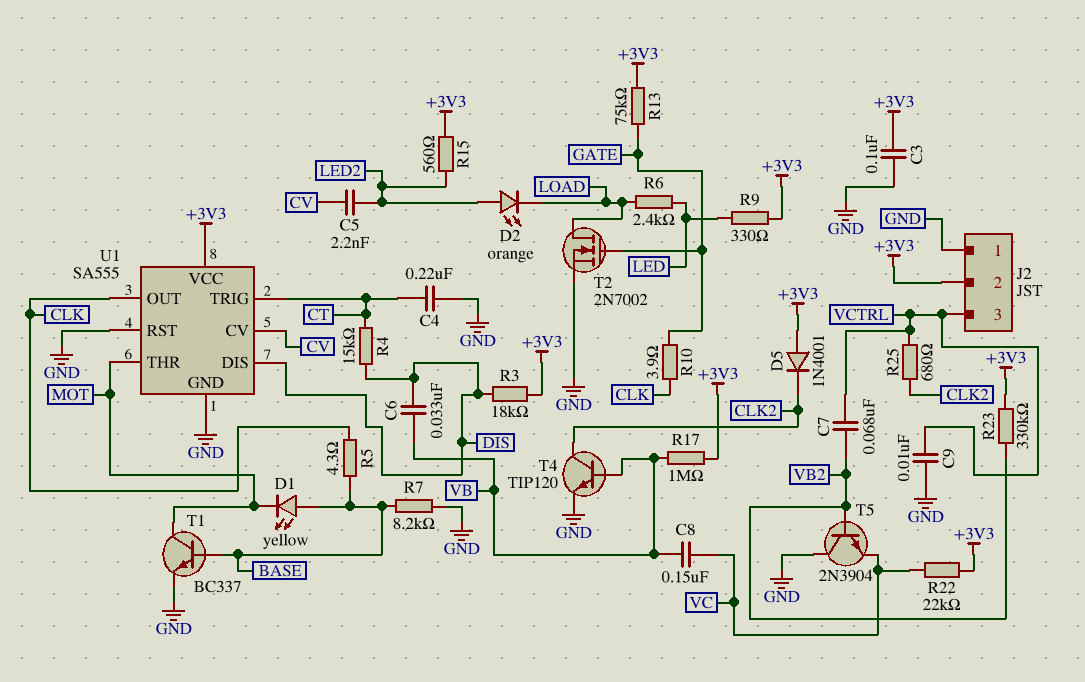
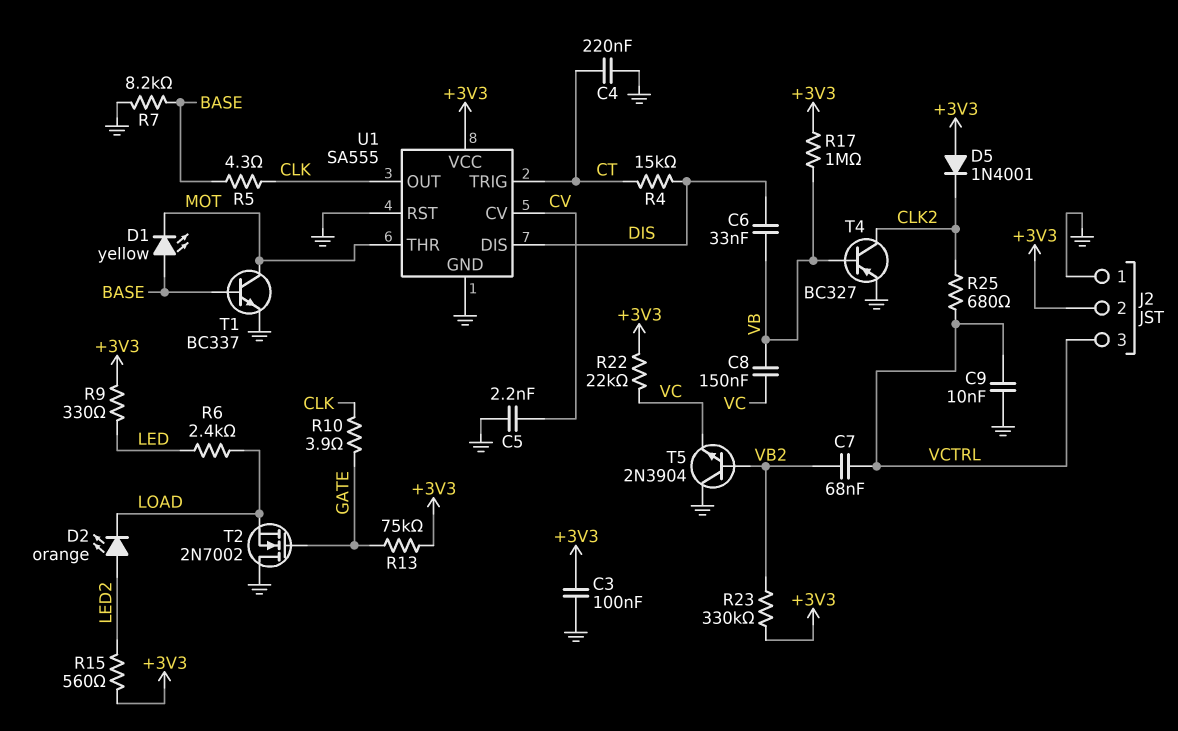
C5: 2.2nF (CV, LED2) -> 2.2nF (CV, GND)
R3: 18k (+3V3, DIS) -> none
T2: NMOS 2N7002 (G GATE, D LOAD, S GND) -> NMOS 2N7002 (G GATE, D GND, S LOAD)
T4: NPN TIP120 (B VB, C CLK2, E GND) -> PNP BC327 (B VB, C CLK2, E GND)

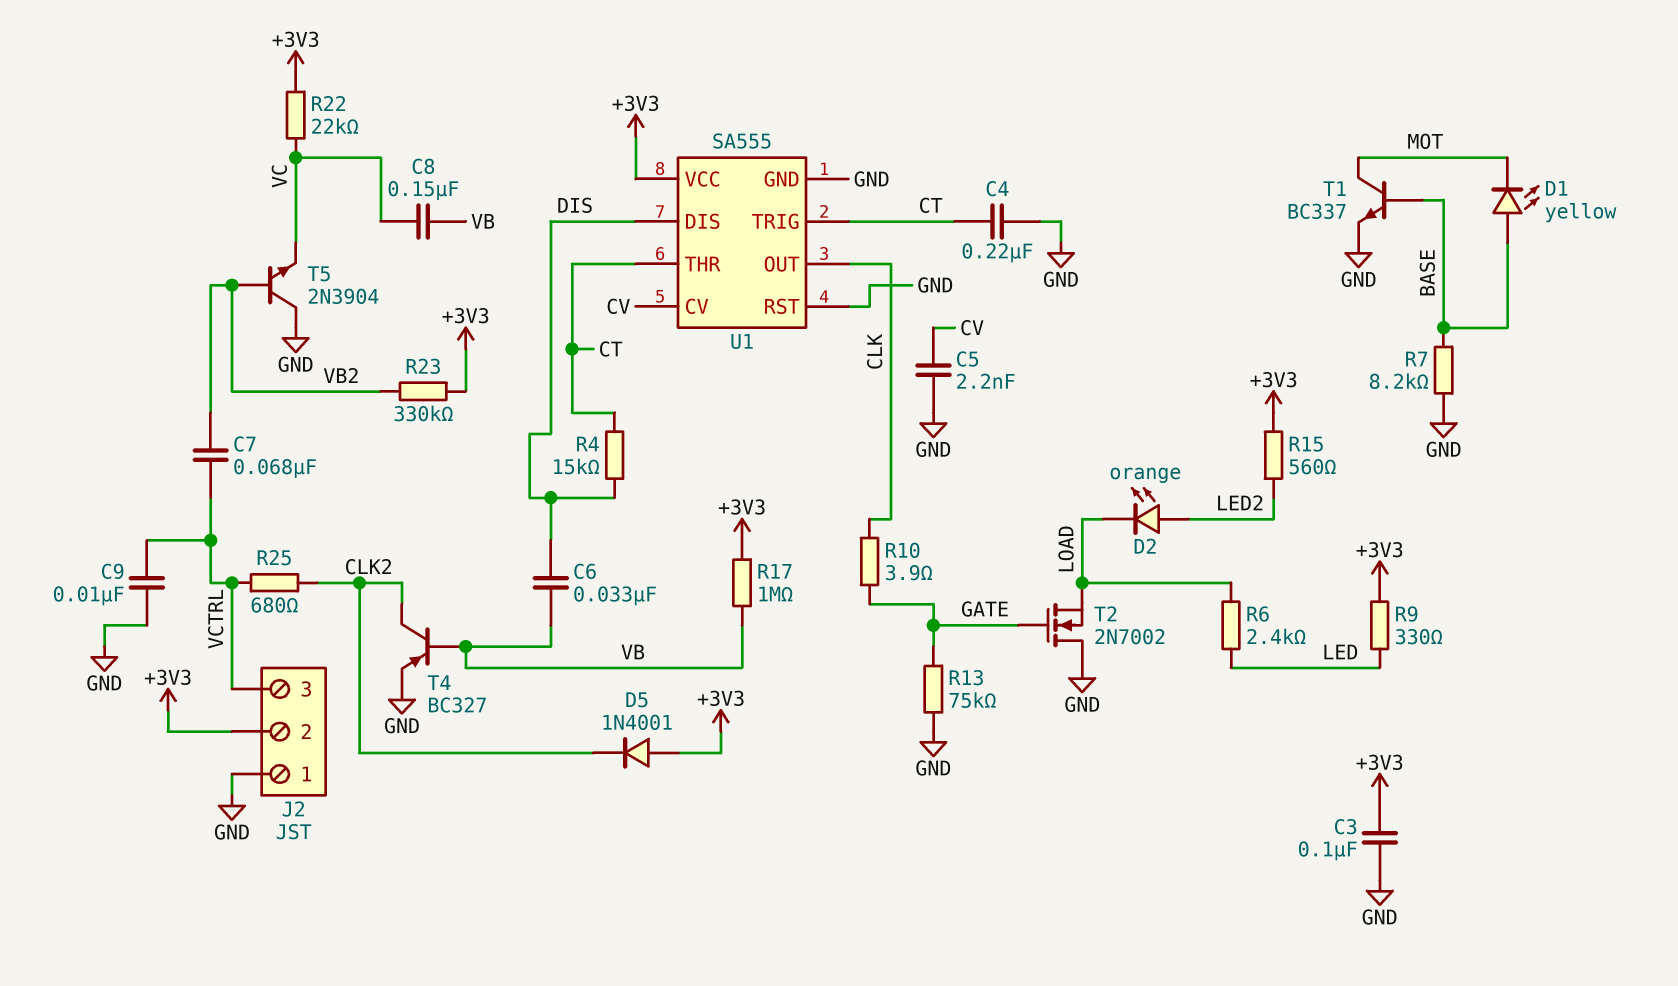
R5: 4.3 (BASE, CLK) -> none
R13: 75k (+3V3, GATE) -> 75k (GATE, GND)
U1 pin THR: MOT -> CT

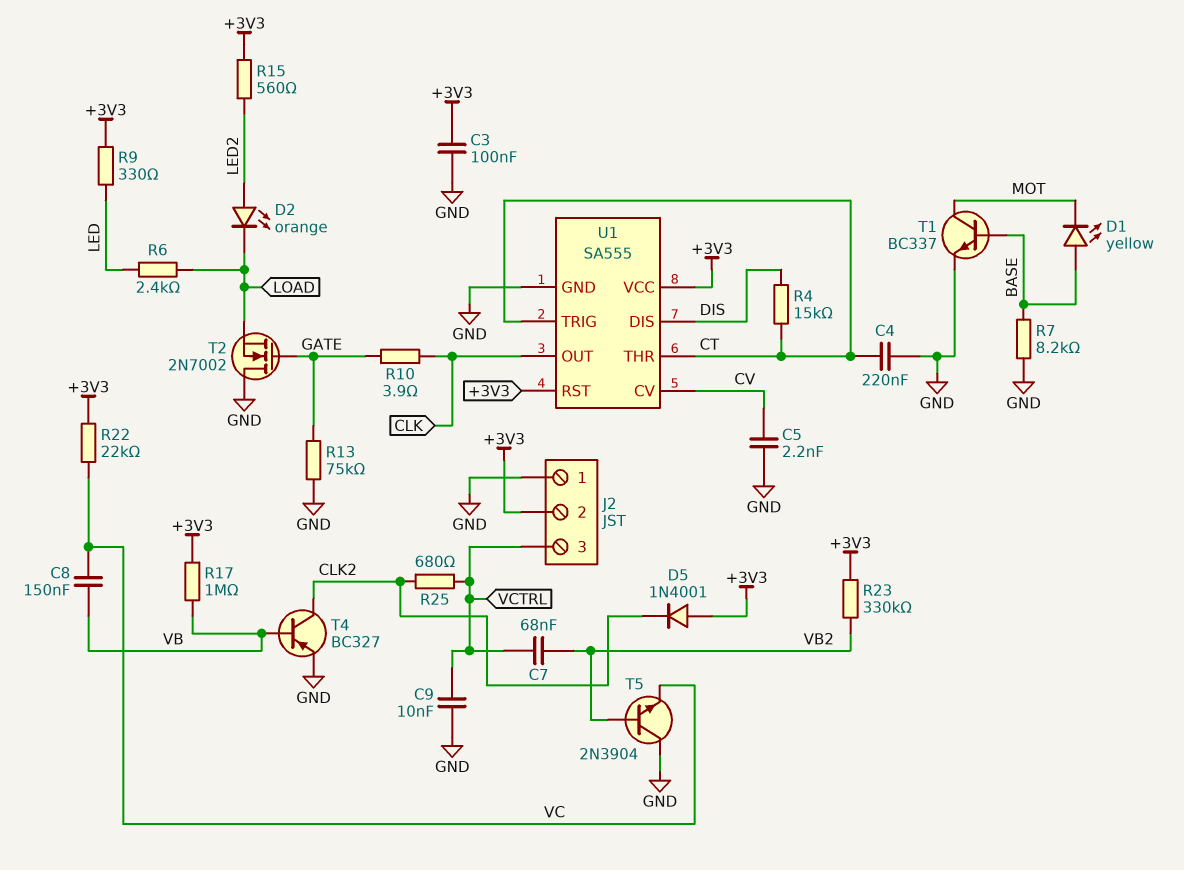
C6: 33nF (DIS, VB) -> none
U1 pin RST: GND -> +3V3

